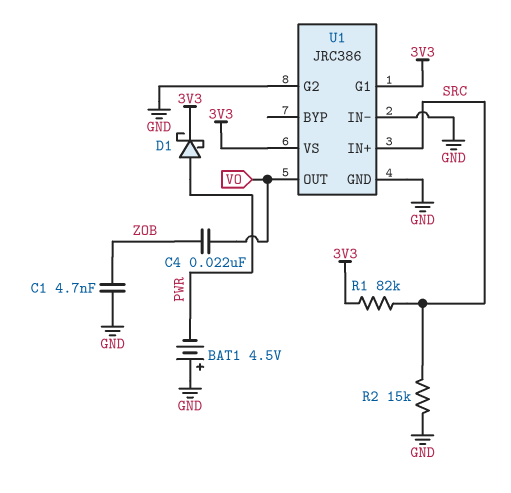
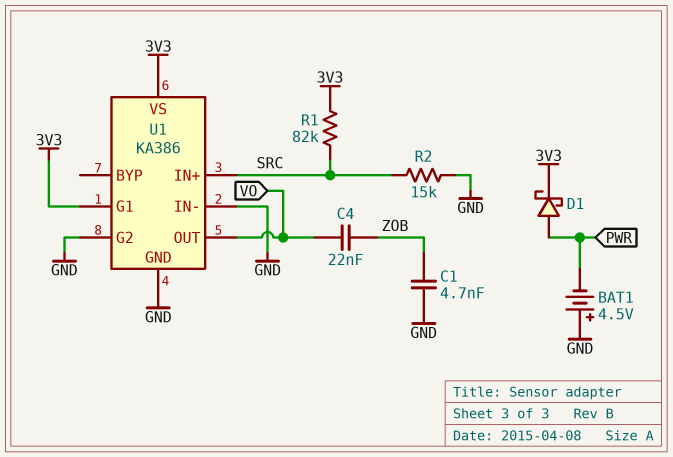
U1: JRC386 -> KA386

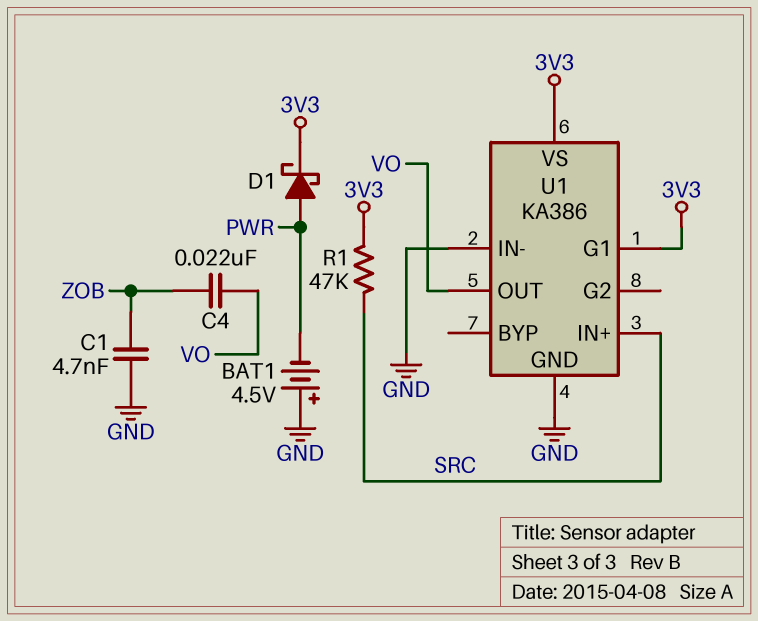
R1: 82k (3V3, SRC) -> 47k (3V3, SRC)
R2: 15k (GND, SRC) -> none
U1 pin G2: GND -> none

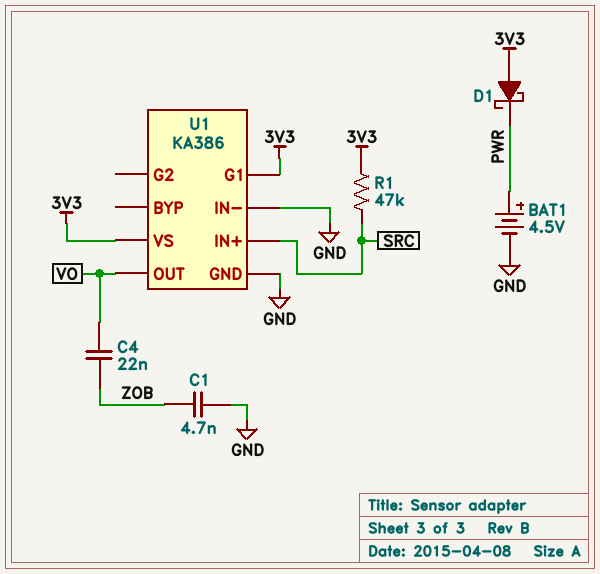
BAT1: 4.5V (plus GND, minus PWR) -> 4.5V (plus PWR, minus GND)
D1: schottky (A PWR, K 3V3) -> schottky (A 3V3, K PWR)

